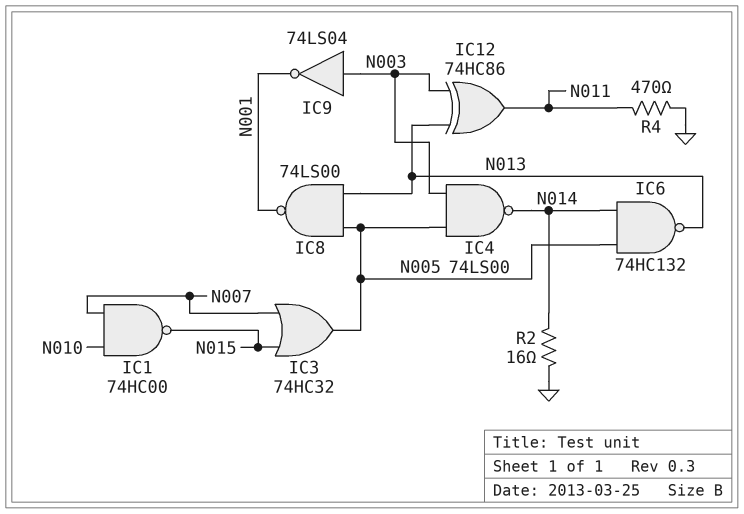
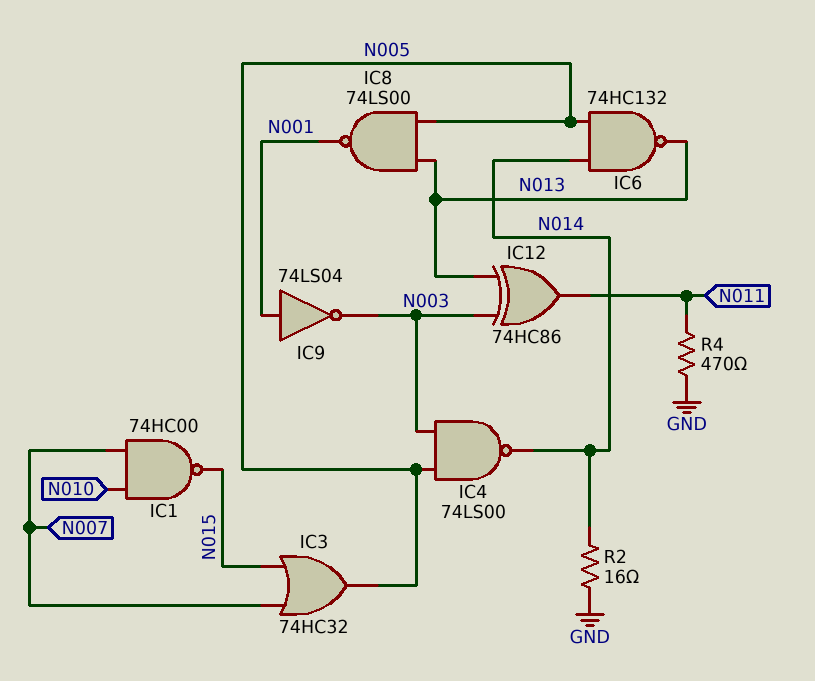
IC9: NOT 74LS04 (in N003, out N001) -> NOT 74LS04 (in N001, out N003)

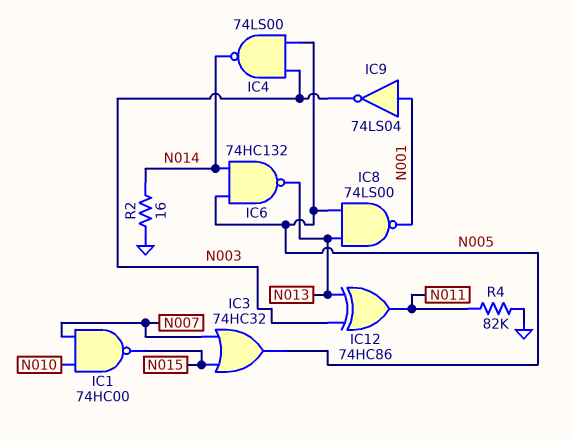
R4: 470 (GND, N011) -> 82k (GND, N011)

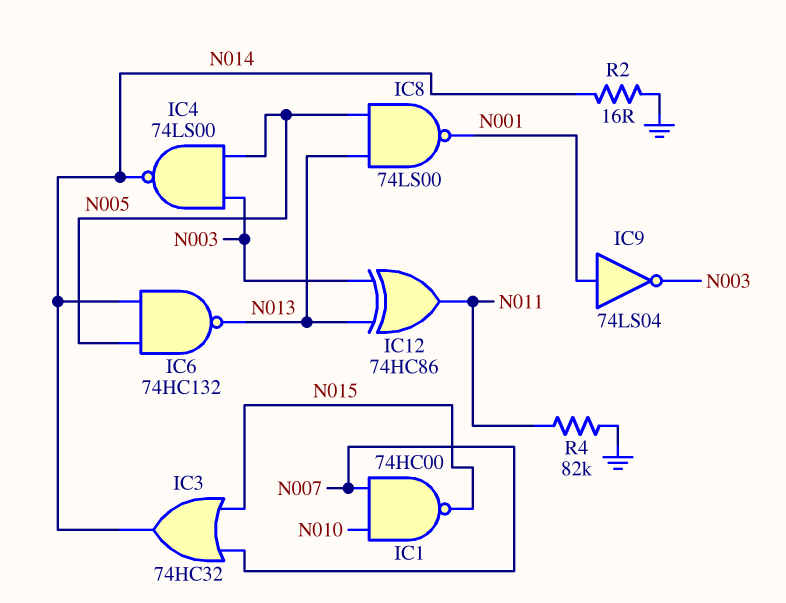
IC3: OR 74HC32 (in N007, in N015, out N005) -> OR 74HC32 (in N007, in N015, out N014)

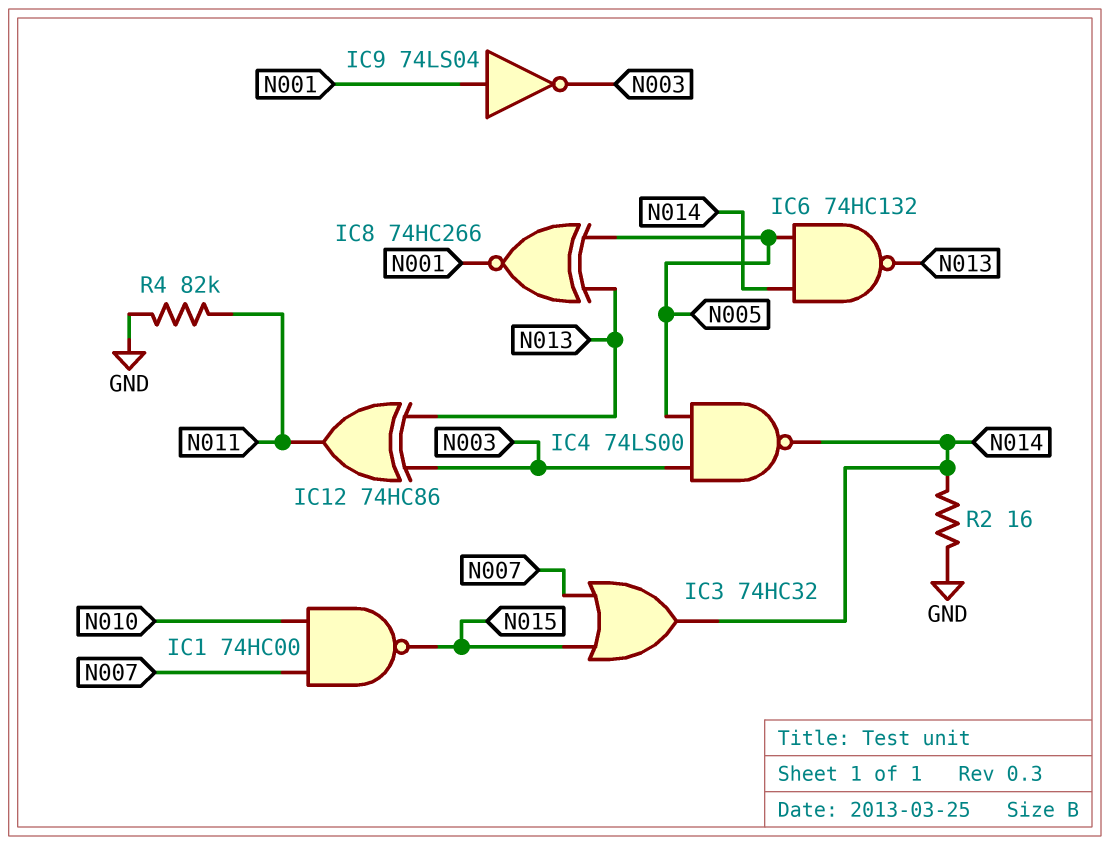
IC8: NAND 74LS00 (in N005, in N013, out N001) -> XNOR 74HC266 (in N005, in N013, out N001)

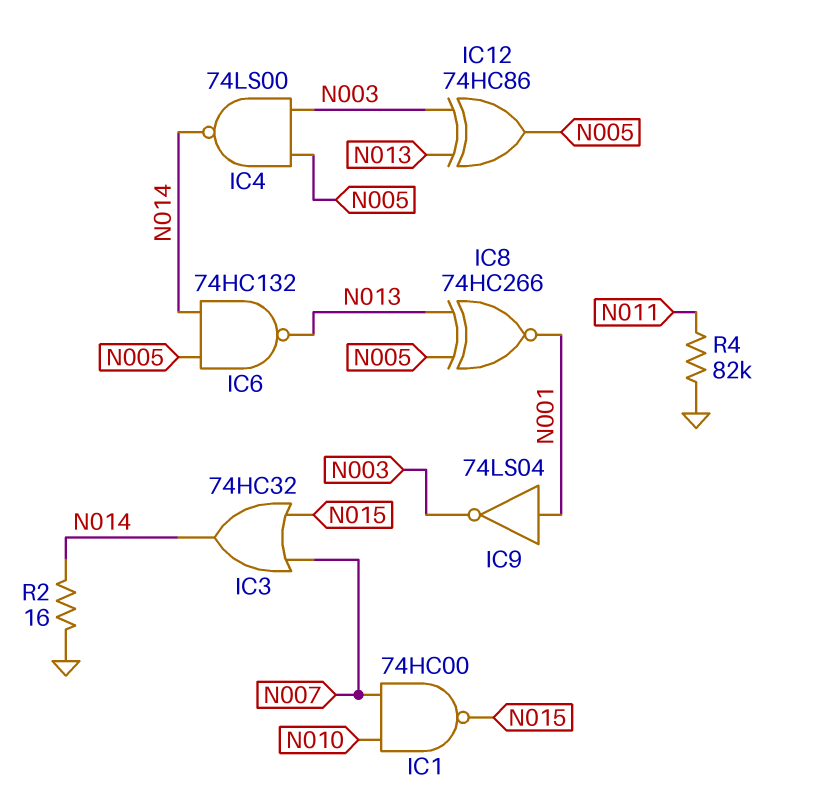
IC12: XOR 74HC86 (in N003, in N013, out N011) -> XOR 74HC86 (in N003, in N013, out N005)

